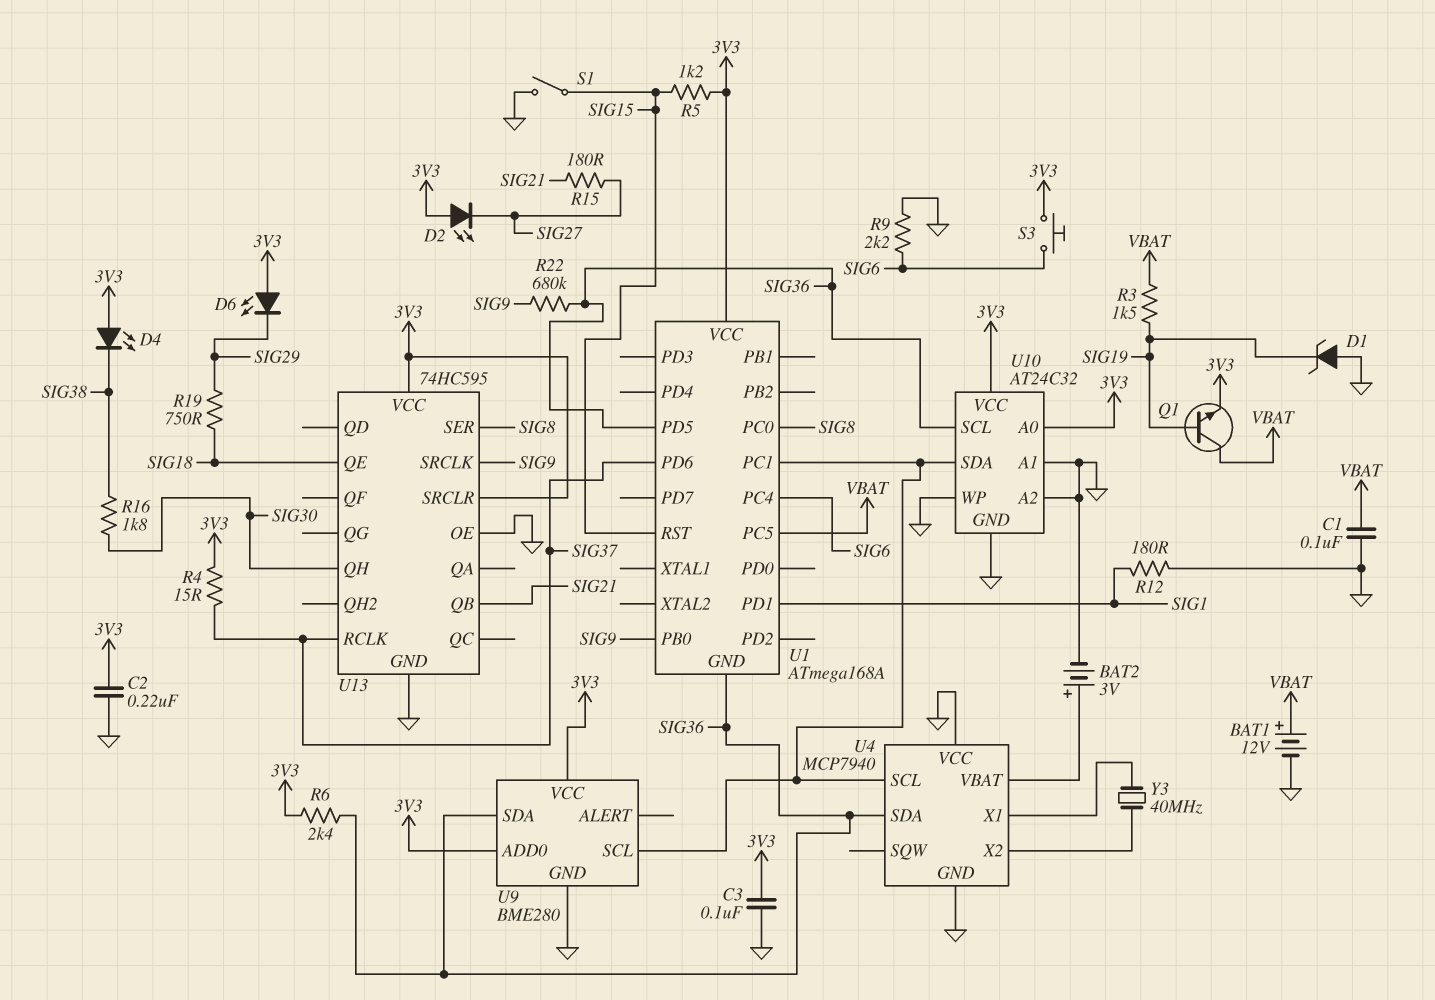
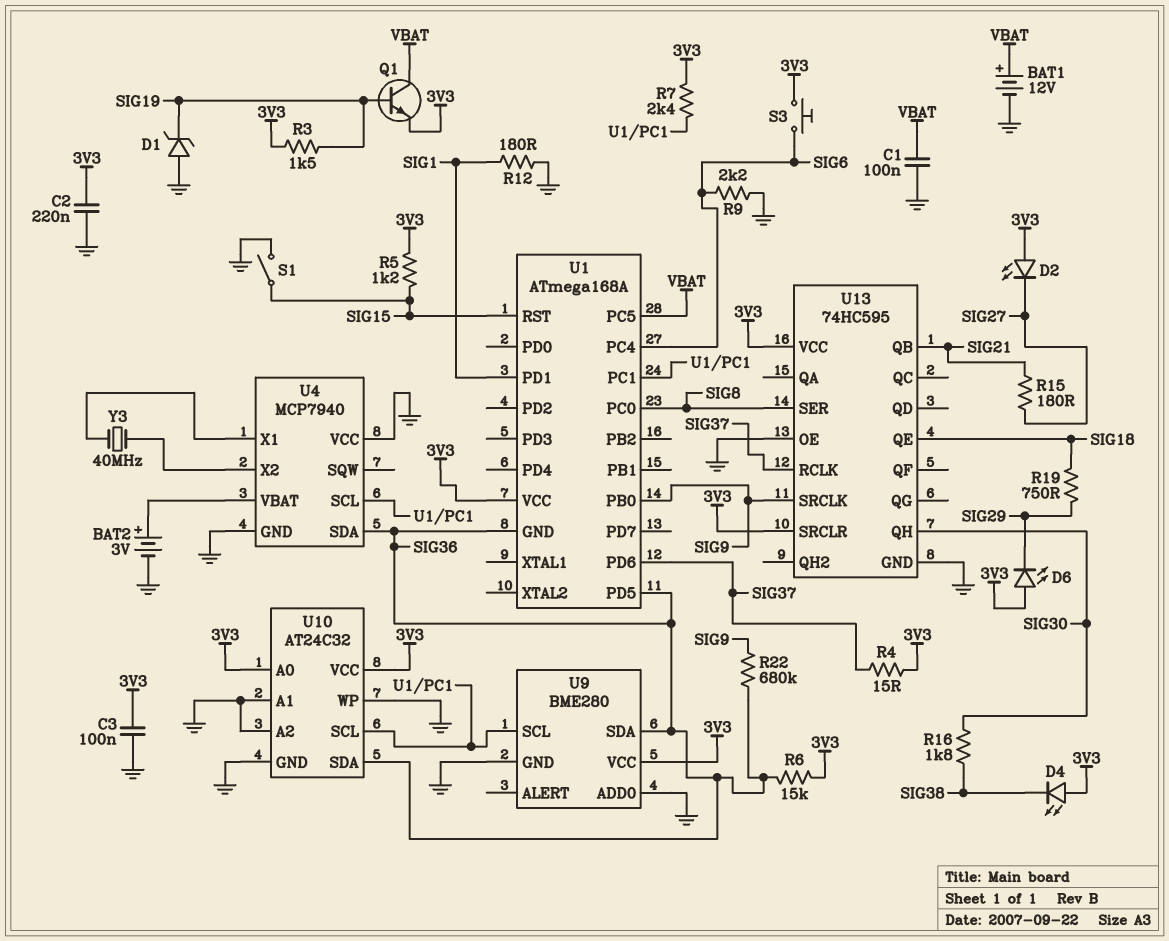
R3: 1.5k (SIG19, VBAT) -> 1.5k (3V3, SIG19)
R6: 2.4k (3V3, SIG36) -> 15k (3V3, SIG36)
R7: none -> 2.4k (3V3, U1/PC1)
U9 pin ADD0: 3V3 -> GND
U10 pin SCL: SIG36 -> U1/PC1
U10 pin SDA: U1/PC1 -> SIG36

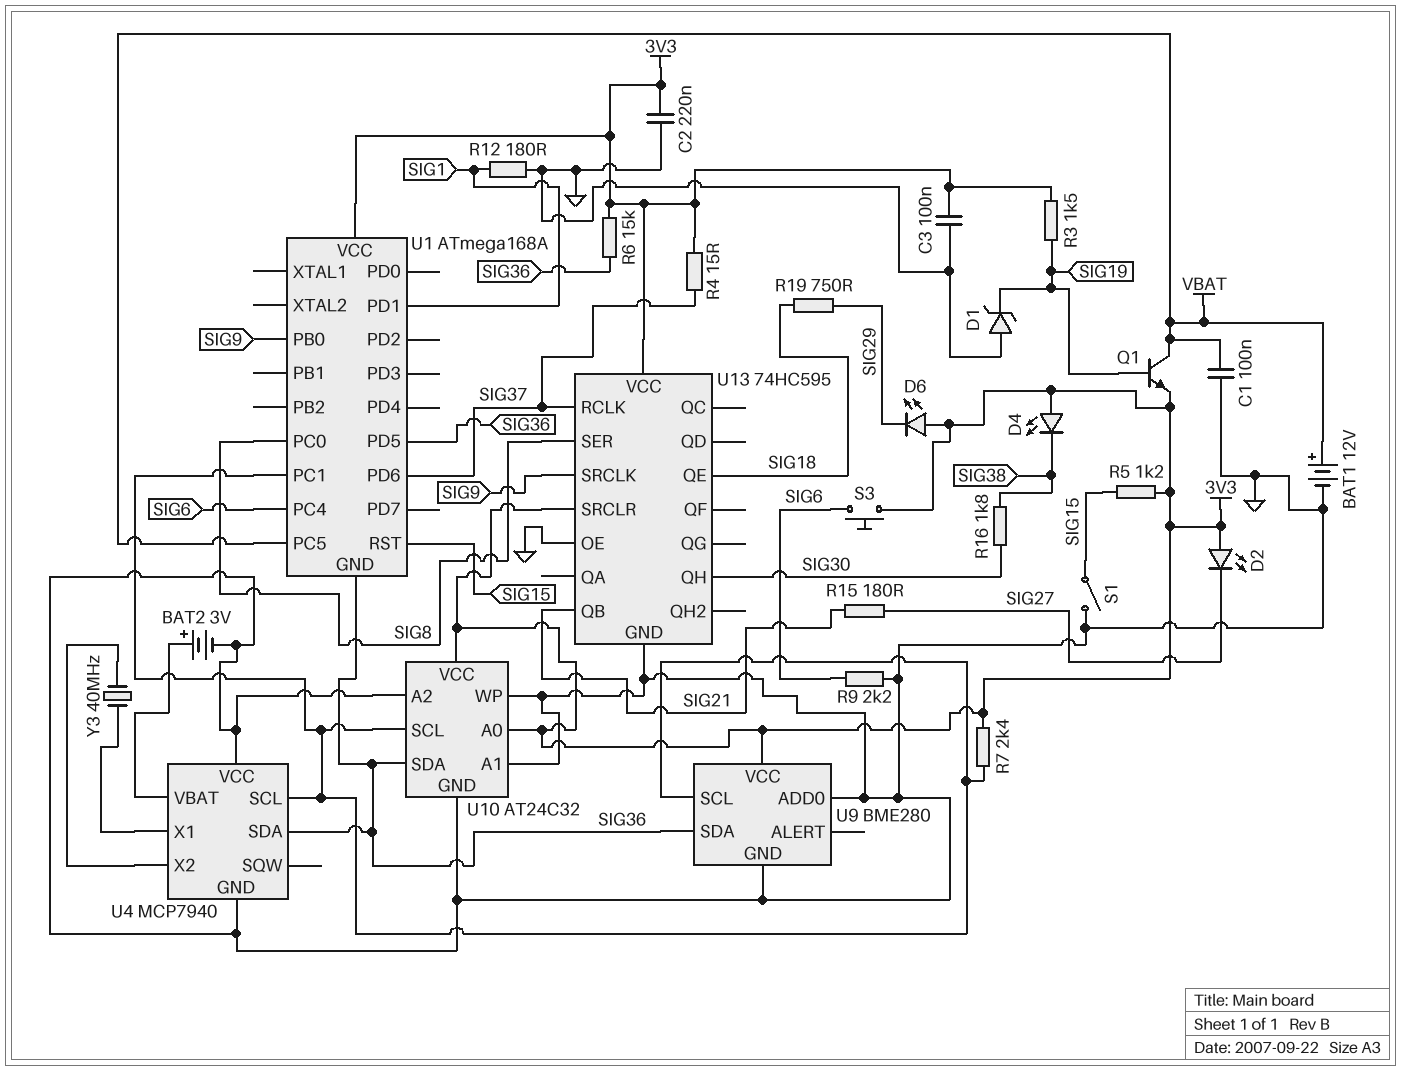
R22: 680k (SIG9, SIG36) -> none

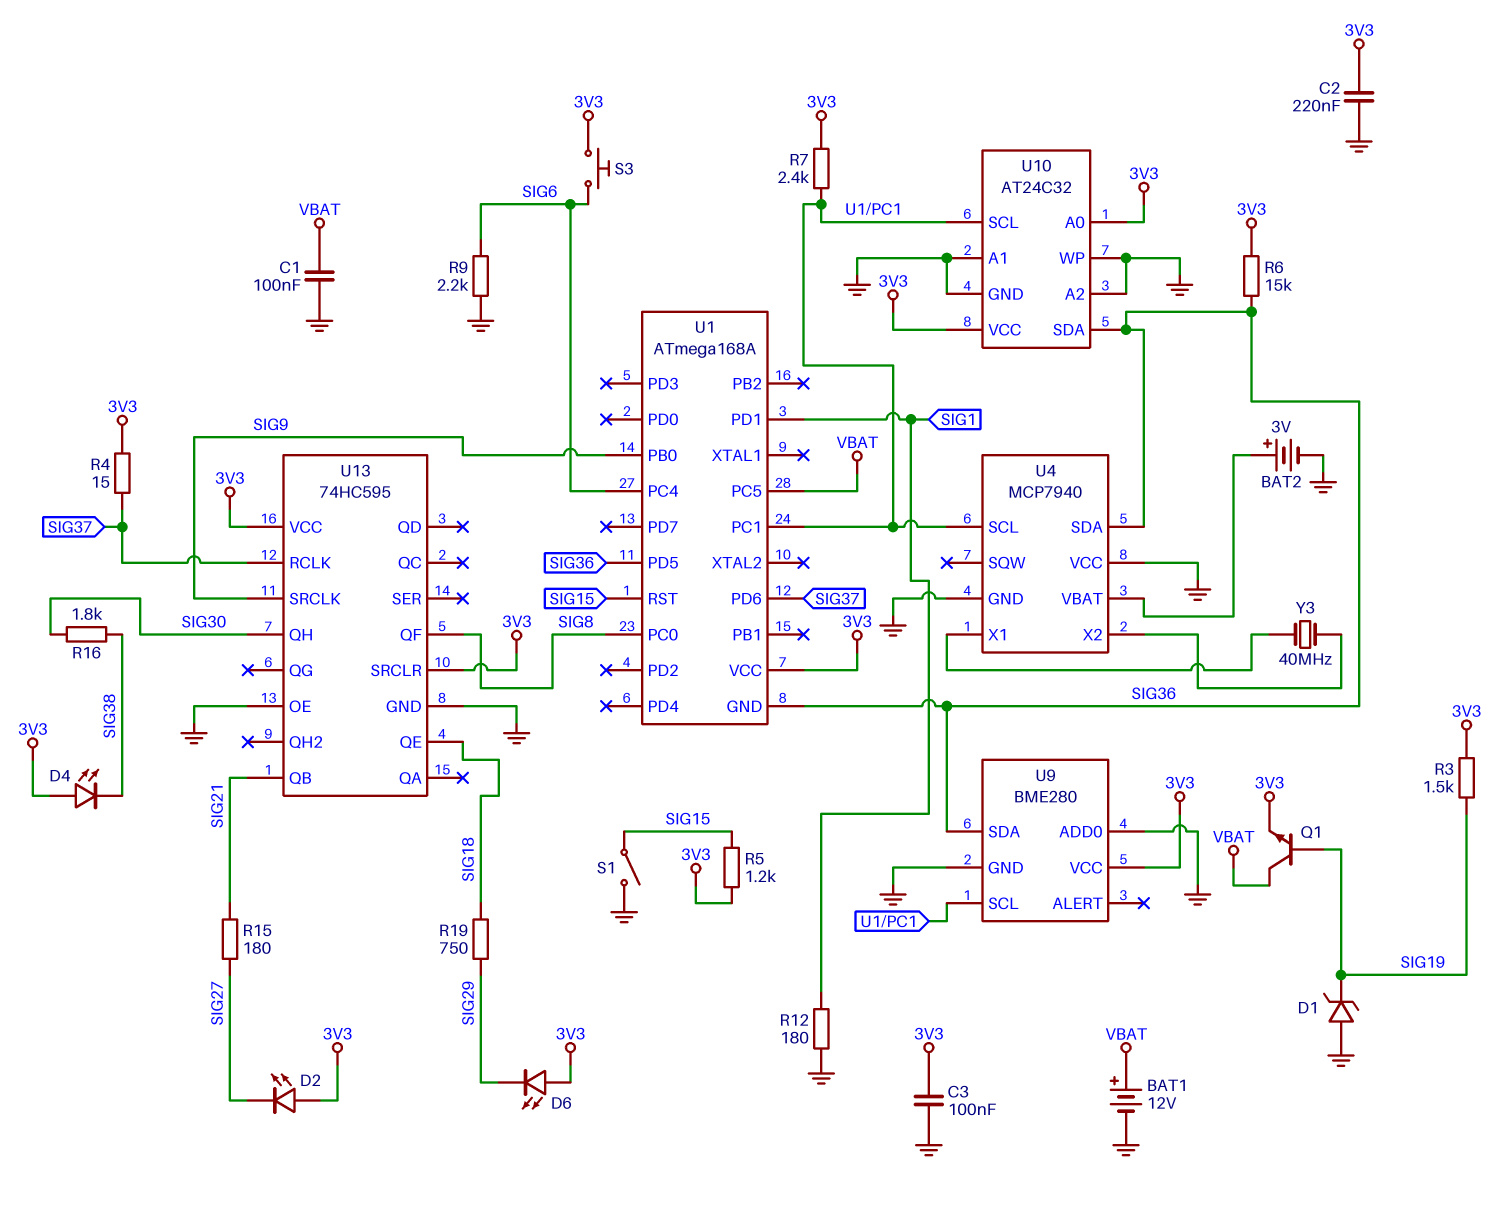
U13 pin QF: none -> SIG8
U13 pin SER: SIG8 -> none

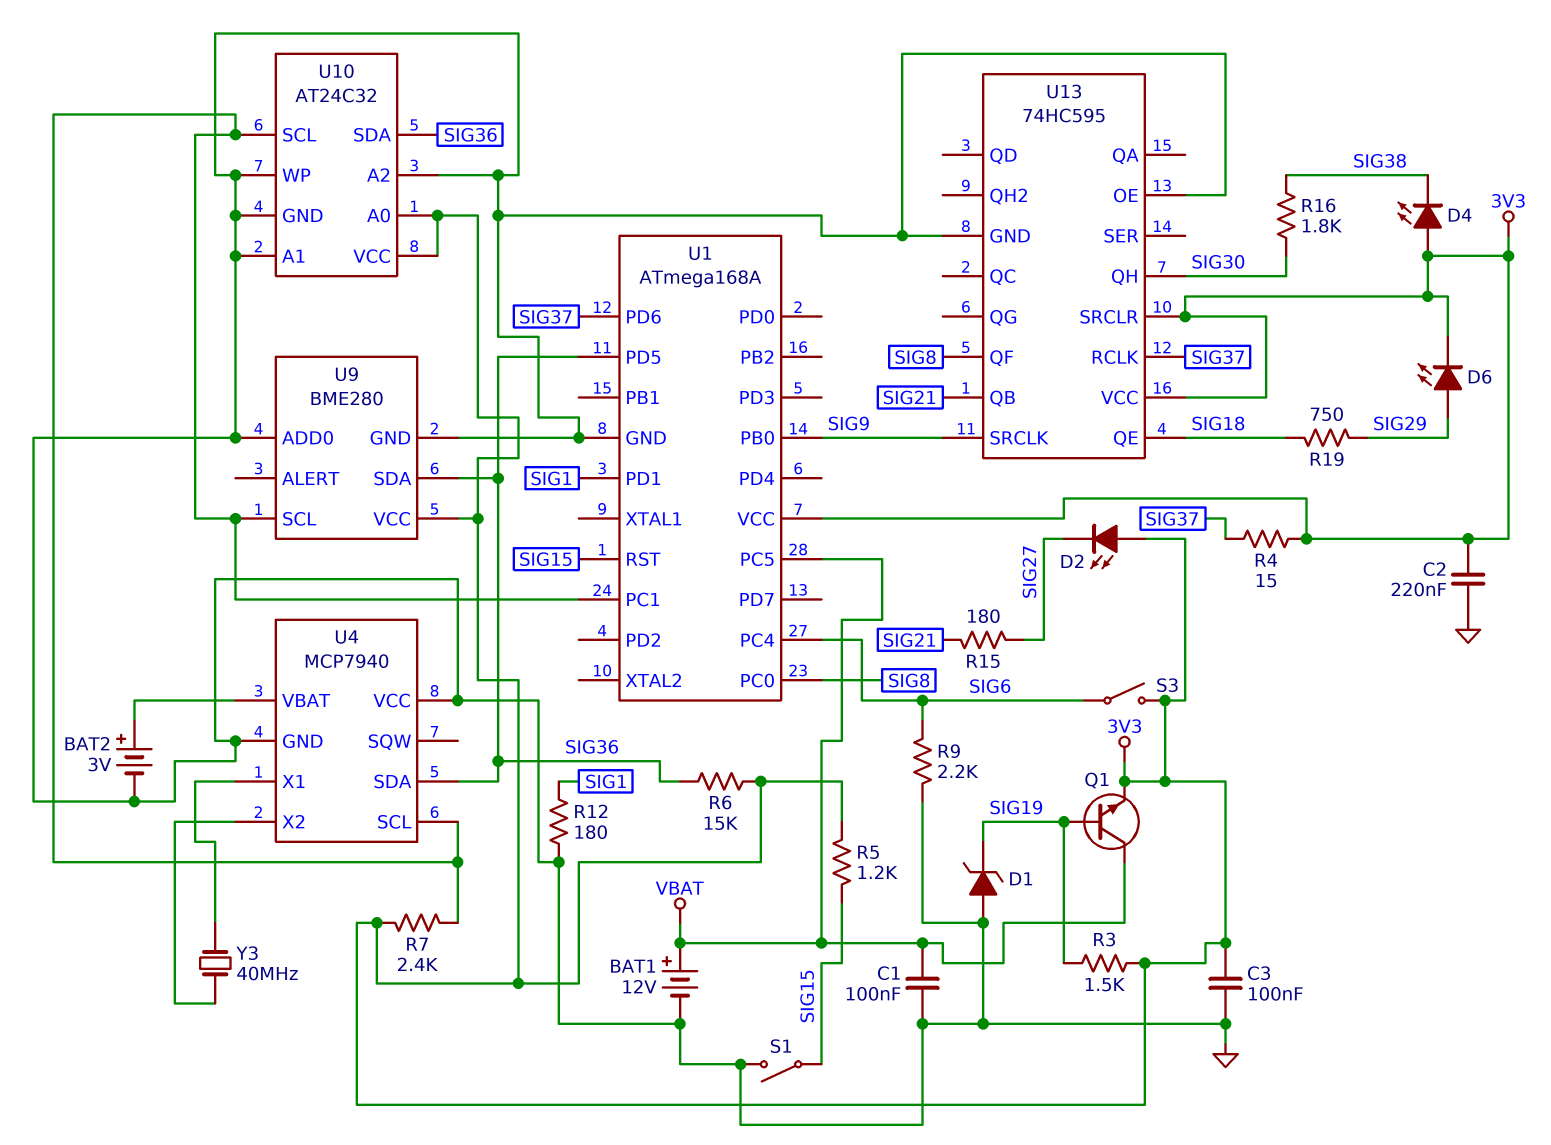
D6: LED (A 3V3, K SIG29) -> LED (A SIG29, K 3V3)
S3: button (3V3, SIG6) -> switch (3V3, SIG6)
U1 pin GND: SIG36 -> GND

